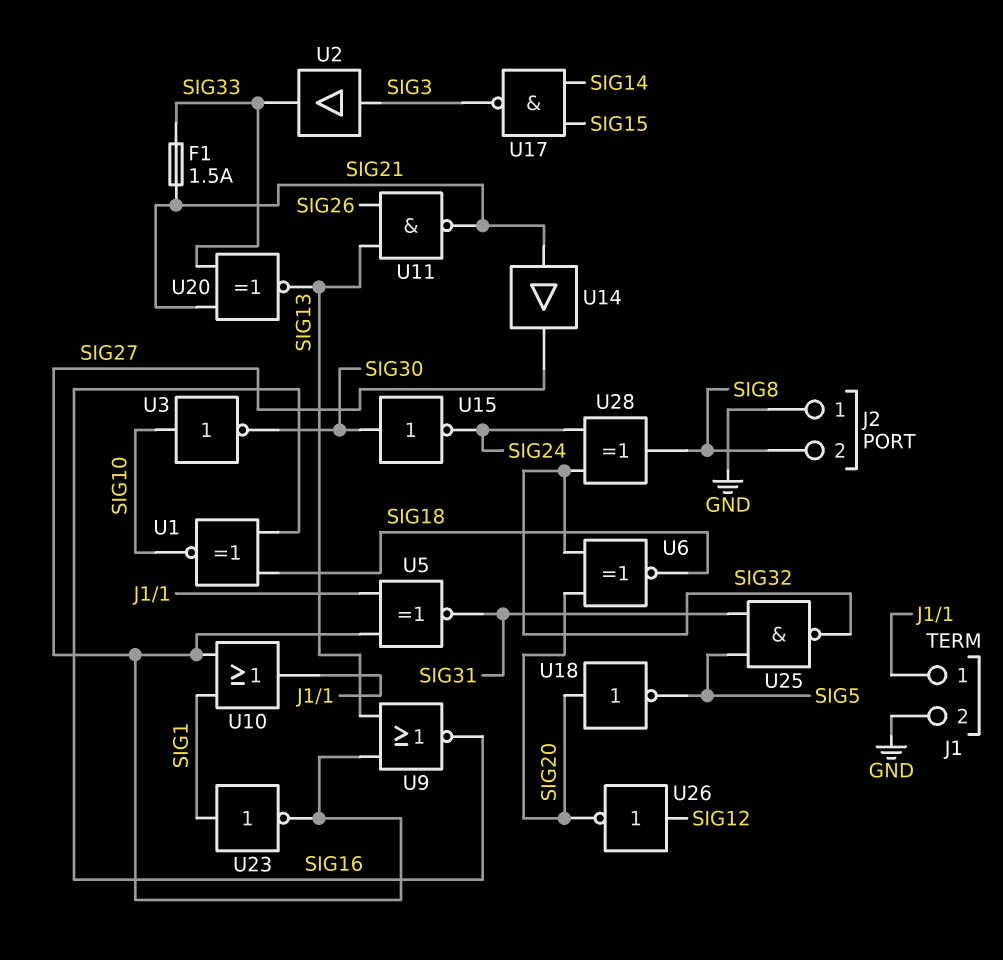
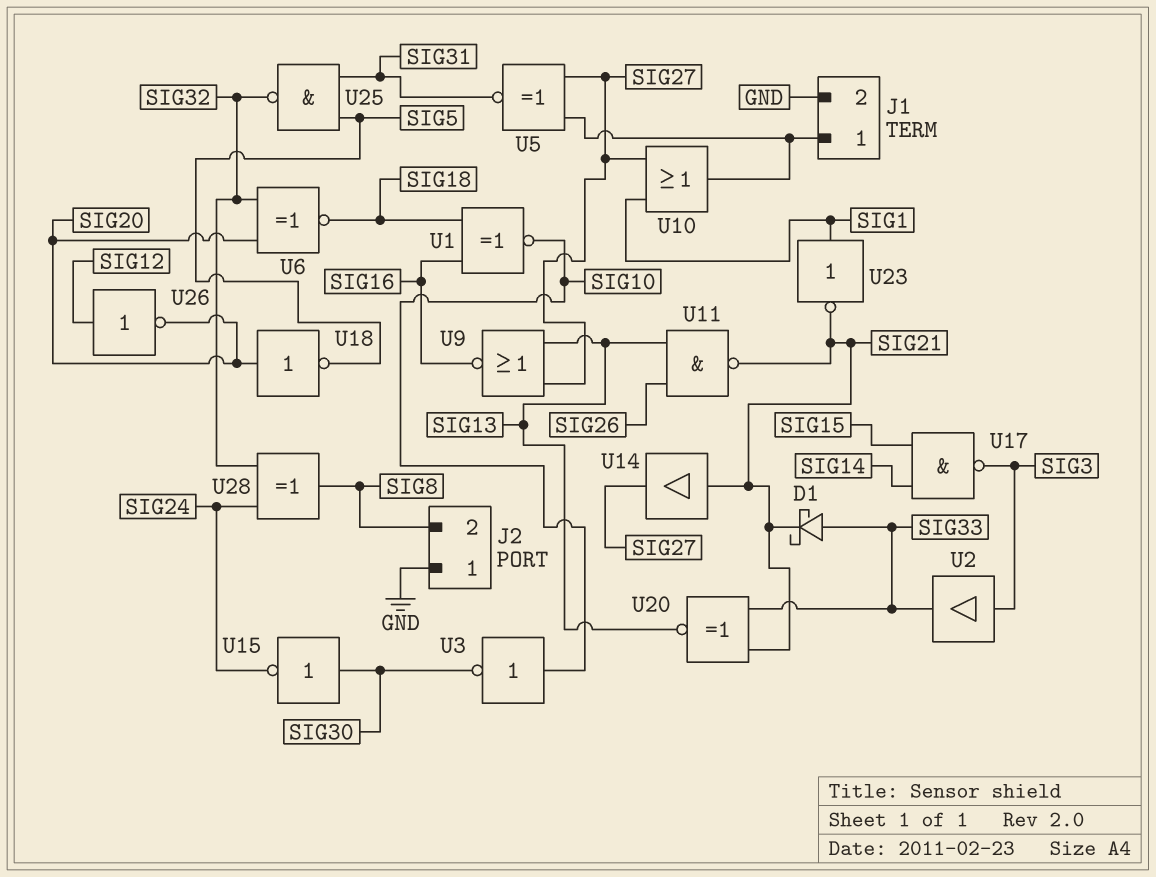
D1: none -> schottky (A SIG33, K SIG21)
F1: 1.5A (SIG21, SIG33) -> none
U23: NOT (in SIG1, out SIG27) -> NOT (in SIG1, out SIG21)

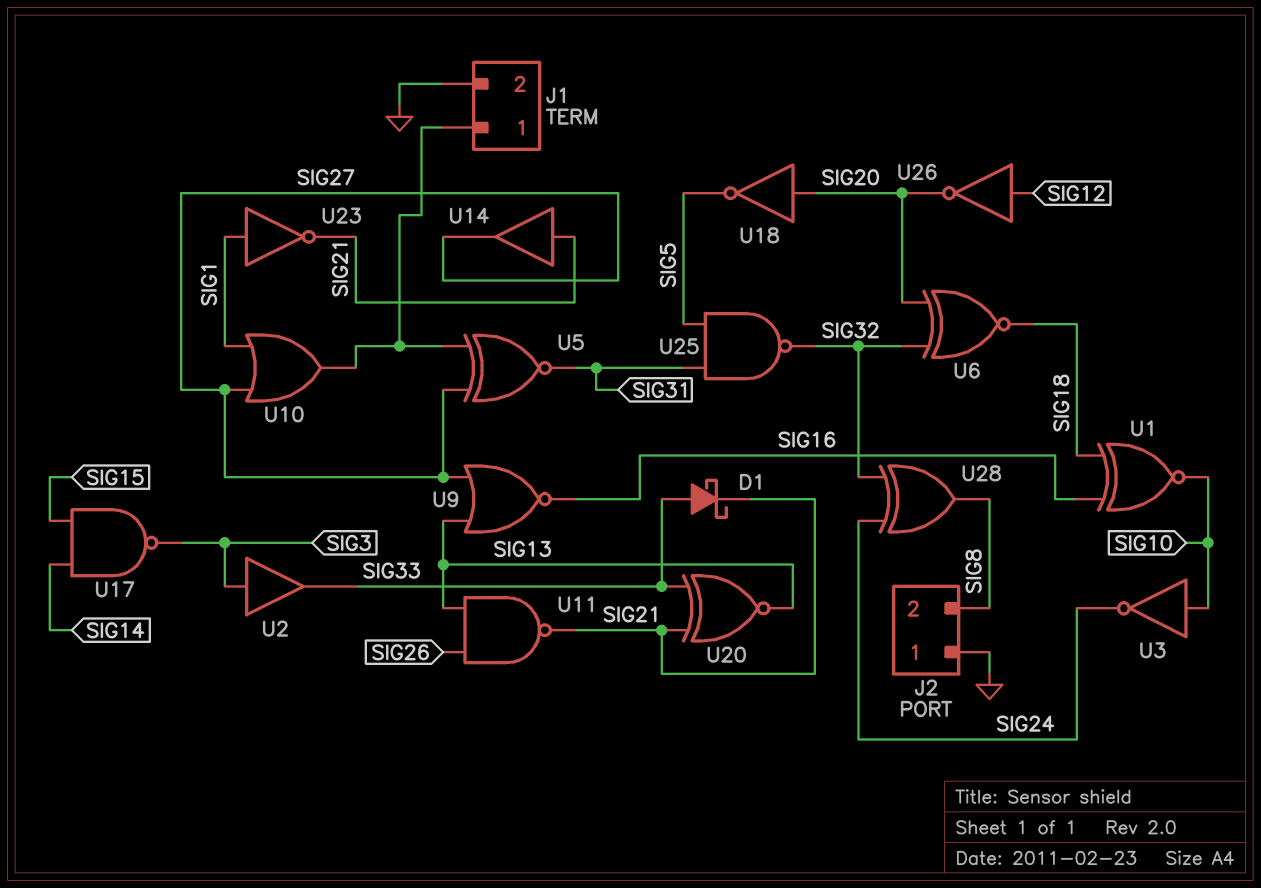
U3: NOT (in SIG10, out SIG30) -> NOT (in SIG10, out SIG24)
U15: NOT (in SIG30, out SIG24) -> none

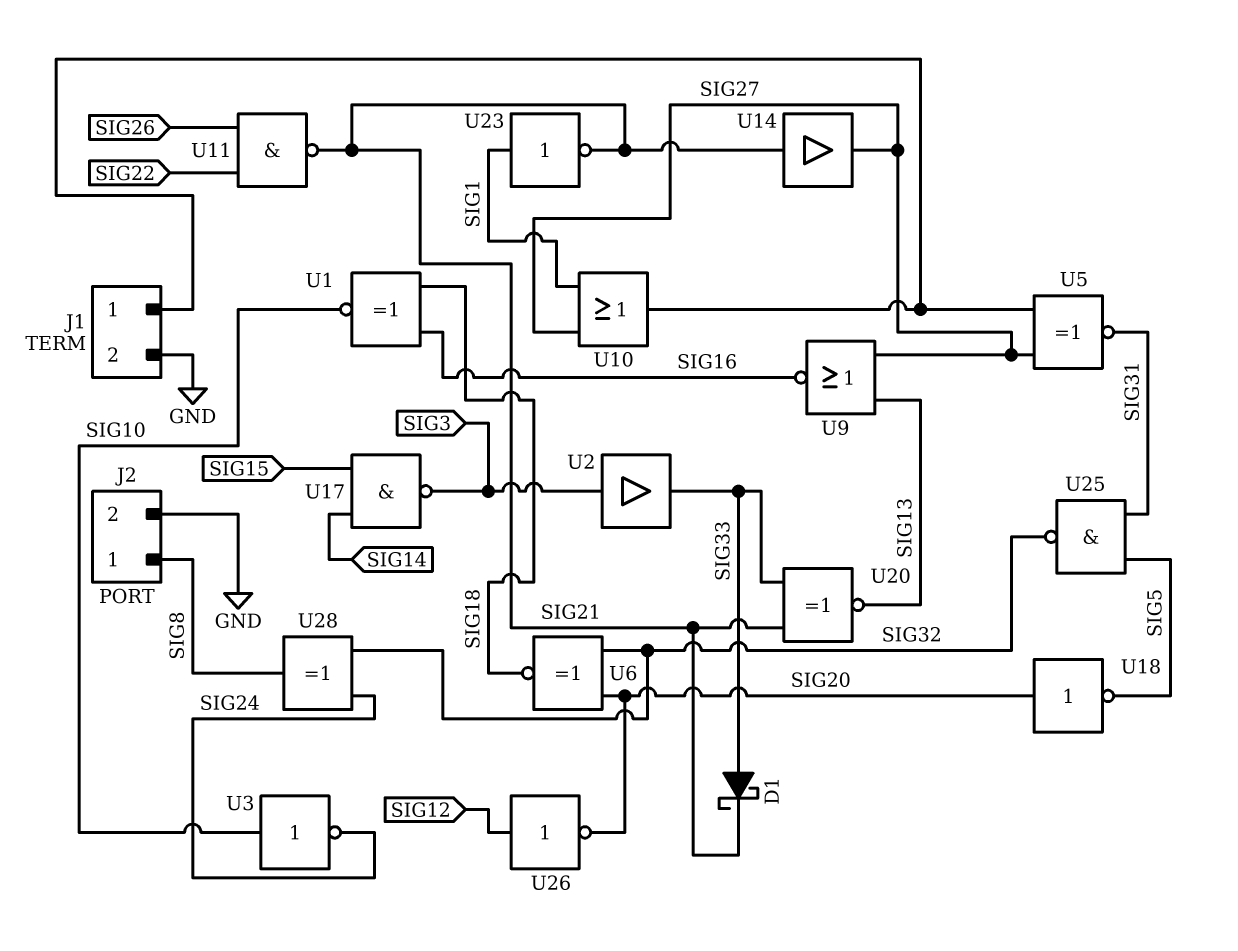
J2 pin 1: GND -> SIG8
J2 pin 2: SIG8 -> GND
U11: NAND (in SIG13, in SIG26, out SIG21) -> NAND (in SIG22, in SIG26, out SIG21)

